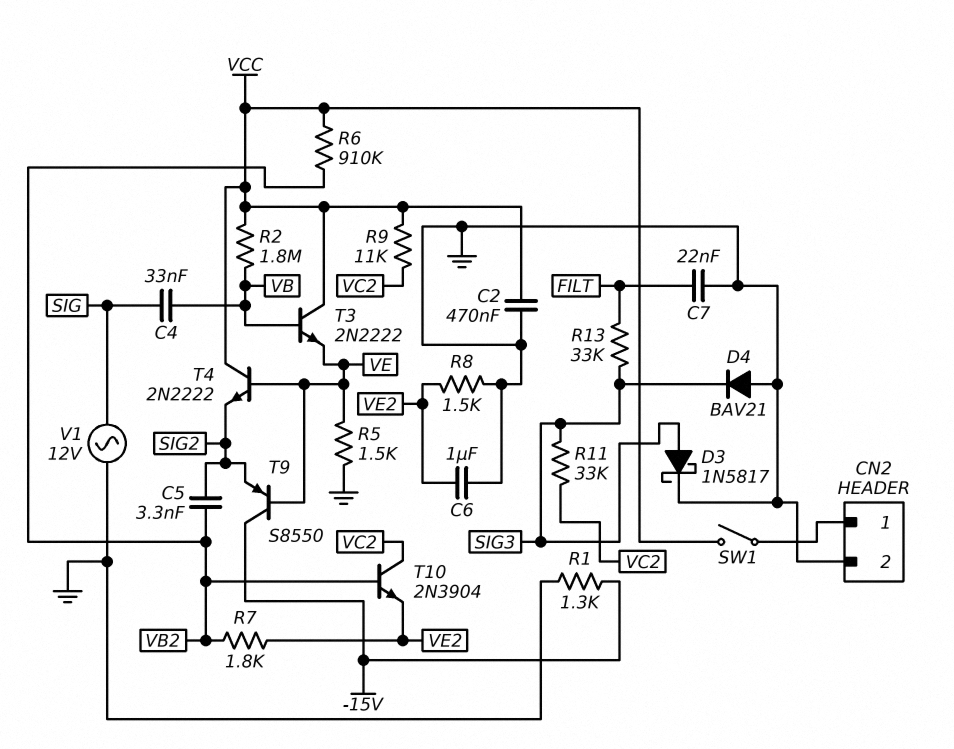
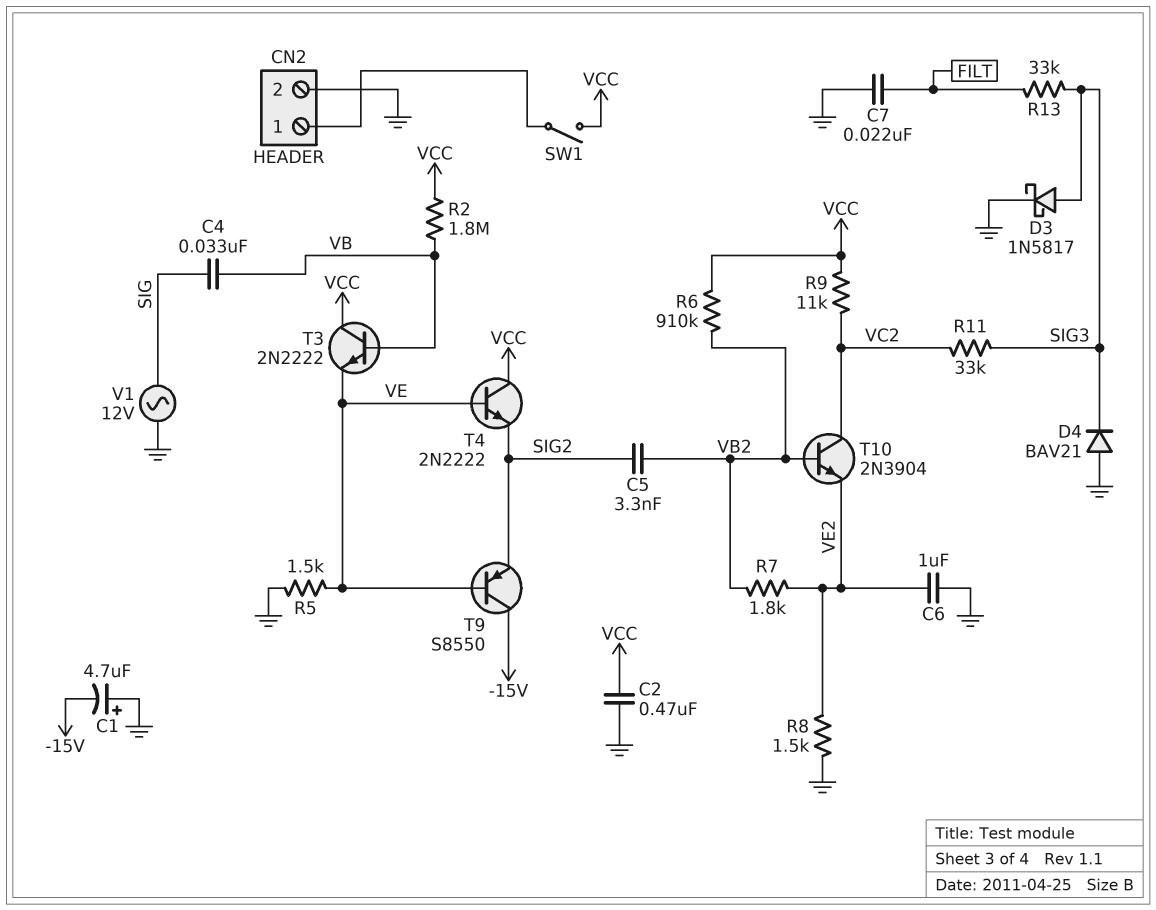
C1: none -> 4.7uF (plus GND, minus -15V)
R1: 1.3k (-15V, GND) -> none

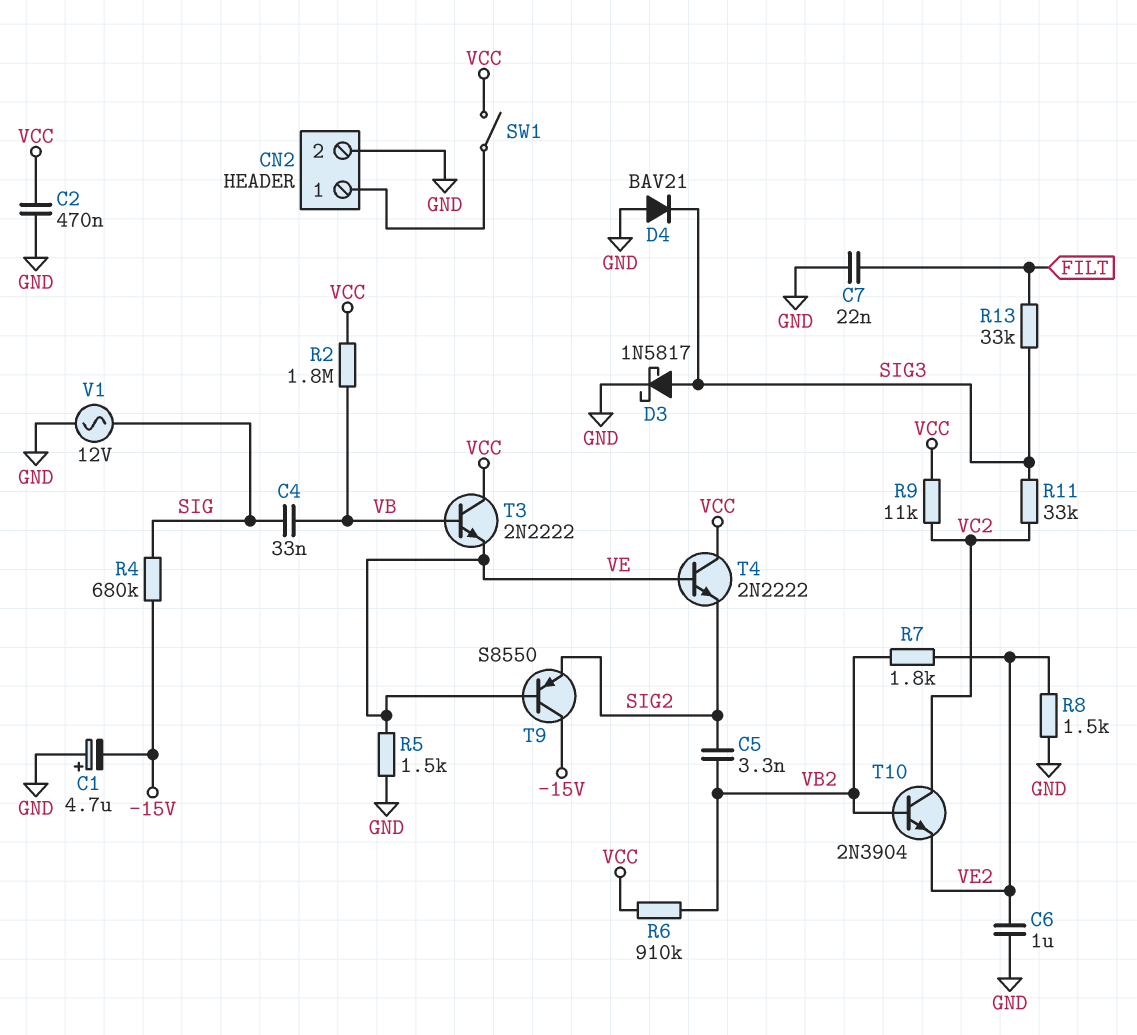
R4: none -> 680k (-15V, SIG)

